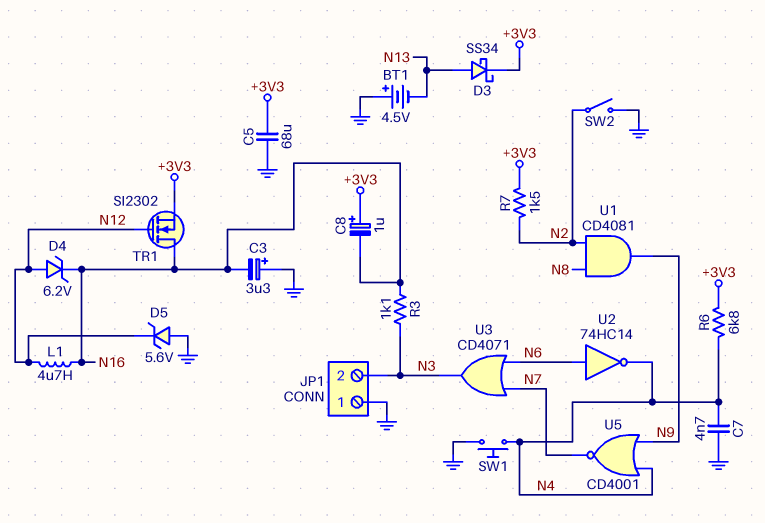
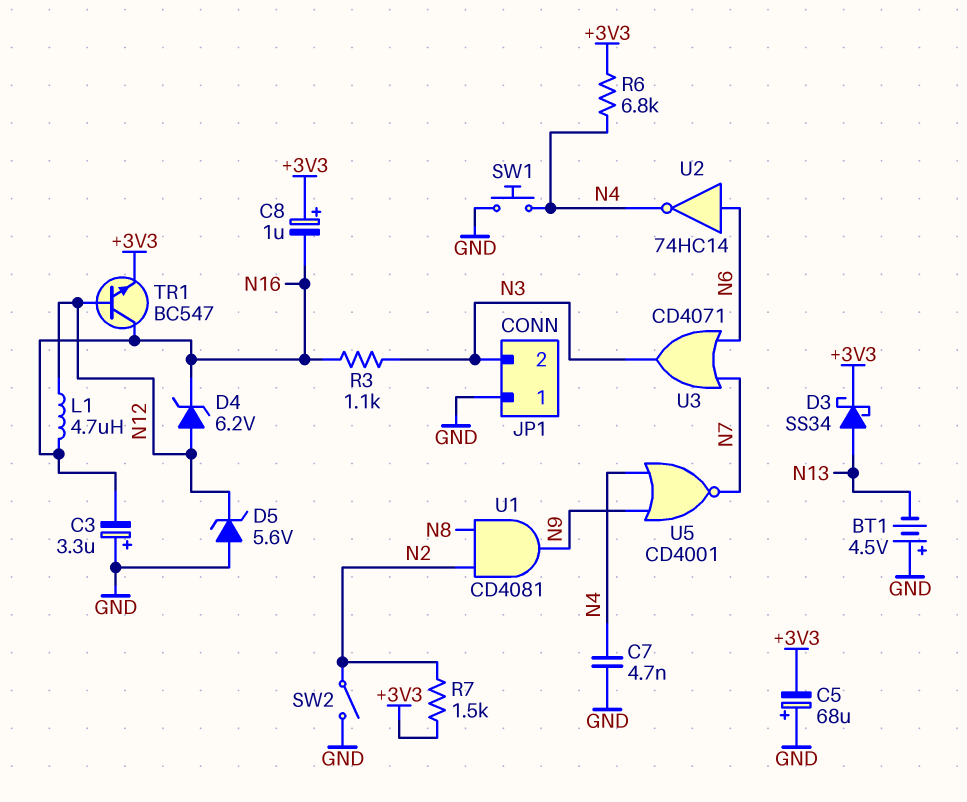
C5: 68uF (+3V3, GND) -> 68uF (plus GND, minus +3V3)
TR1: NMOS SI2302 (G N12, D N16, S +3V3) -> NPN BC547 (B N12, C N16, E +3V3)

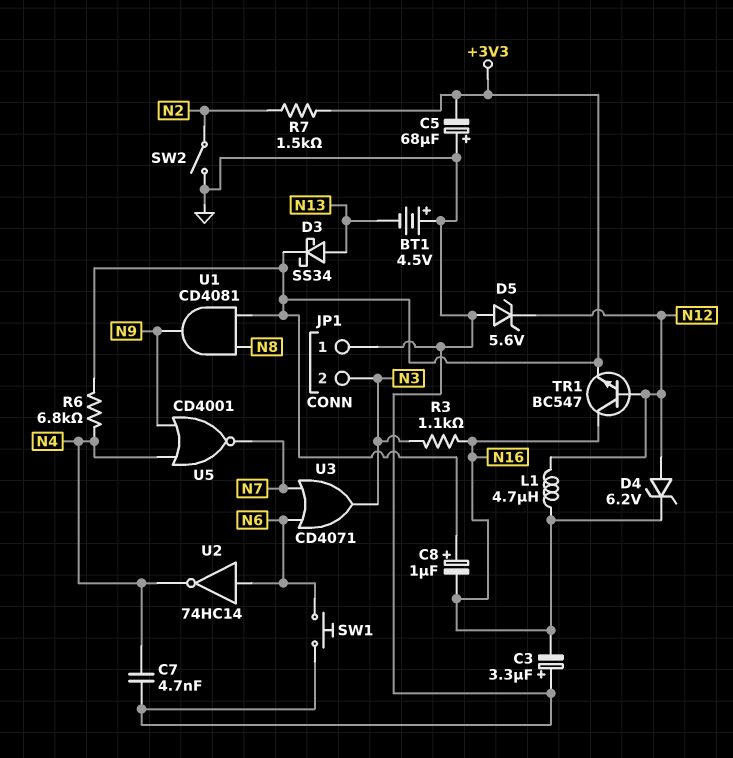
SW1: button (GND, N4) -> button (GND, N6)
U1: AND CD4081 (in N2, in N8, out N9) -> AND CD4081 (in +3V3, in N8, out N9)

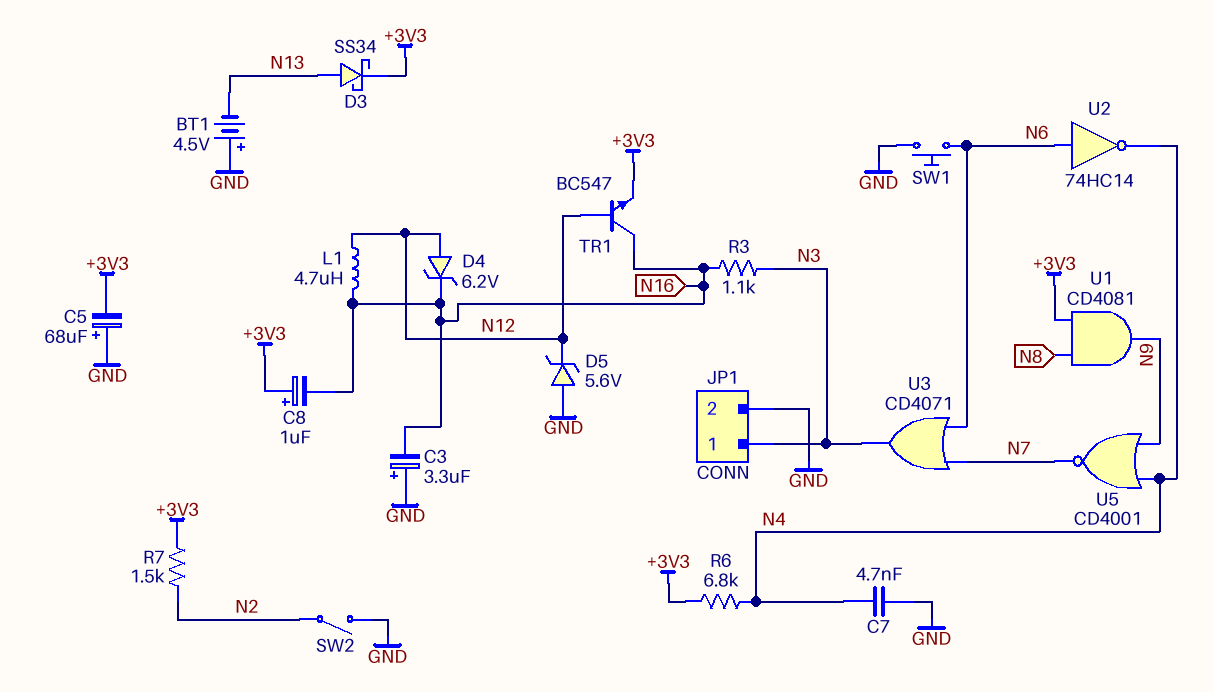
JP1 pin 1: GND -> N3
JP1 pin 2: N3 -> GND

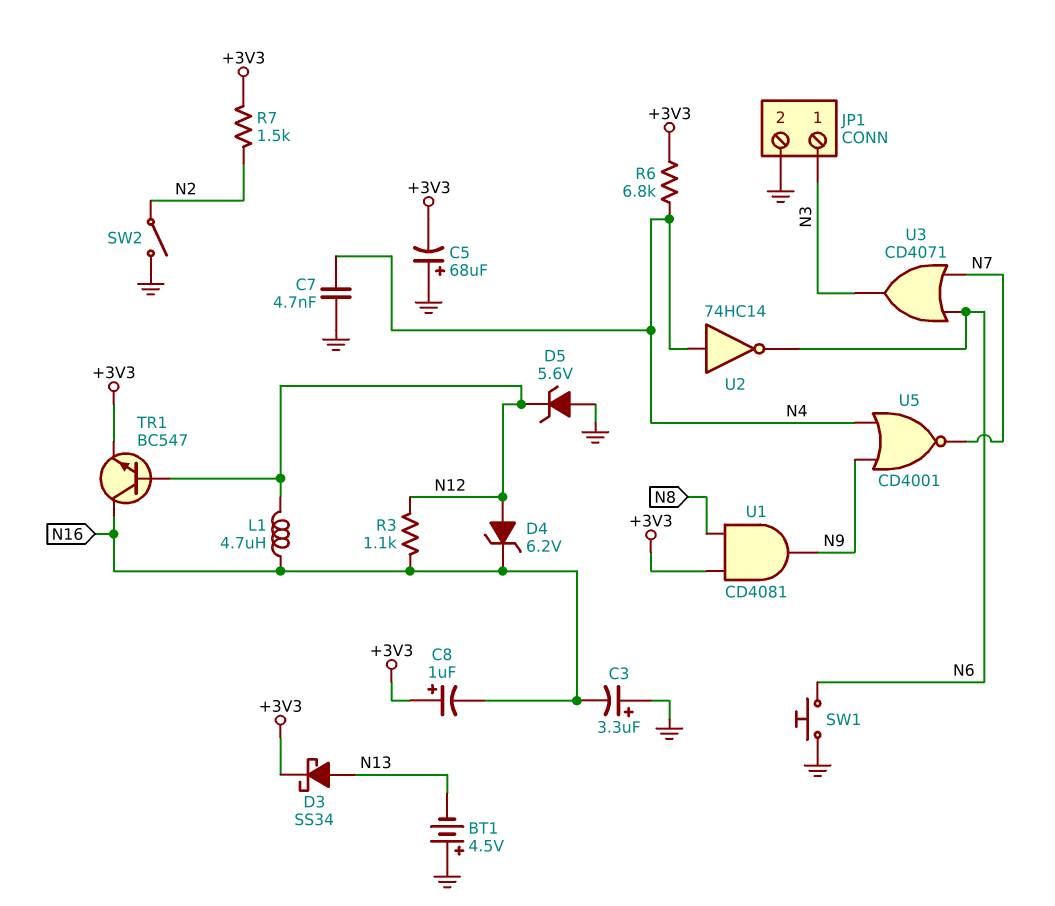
R3: 1.1k (N3, N16) -> 1.1k (N12, N16)
U2: NOT 74HC14 (in N6, out N4) -> NOT 74HC14 (in N4, out N6)

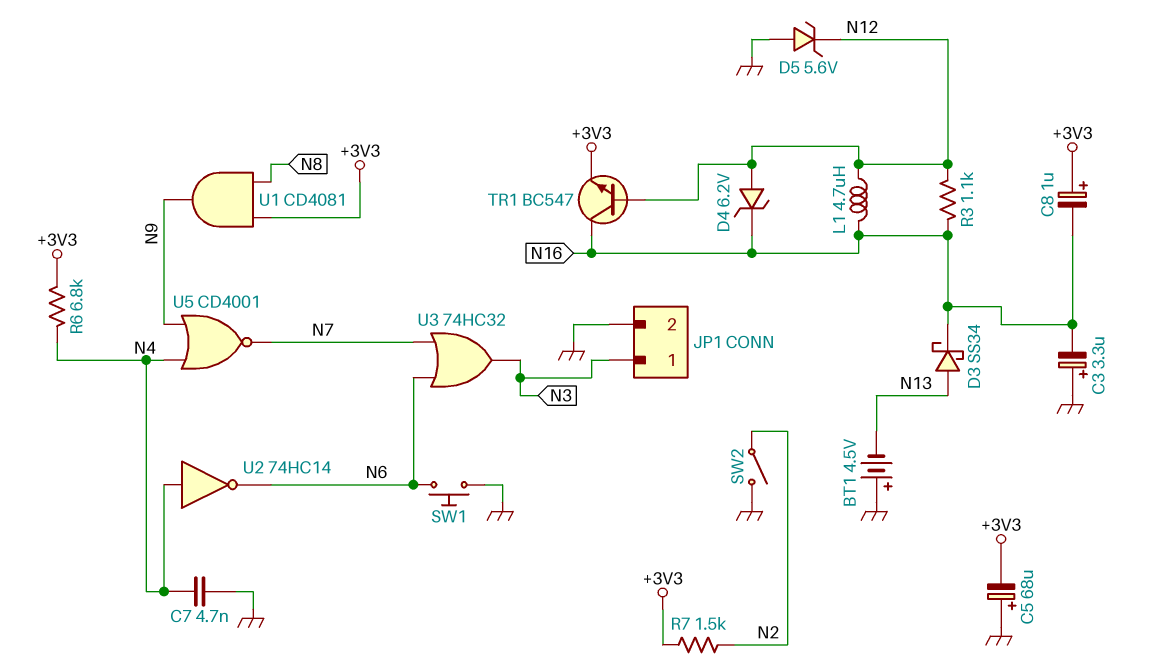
D3: schottky SS34 (A N13, K +3V3) -> schottky SS34 (A N13, K N16)
U3: OR CD4071 (in N6, in N7, out N3) -> OR 74HC32 (in N6, in N7, out N3)

